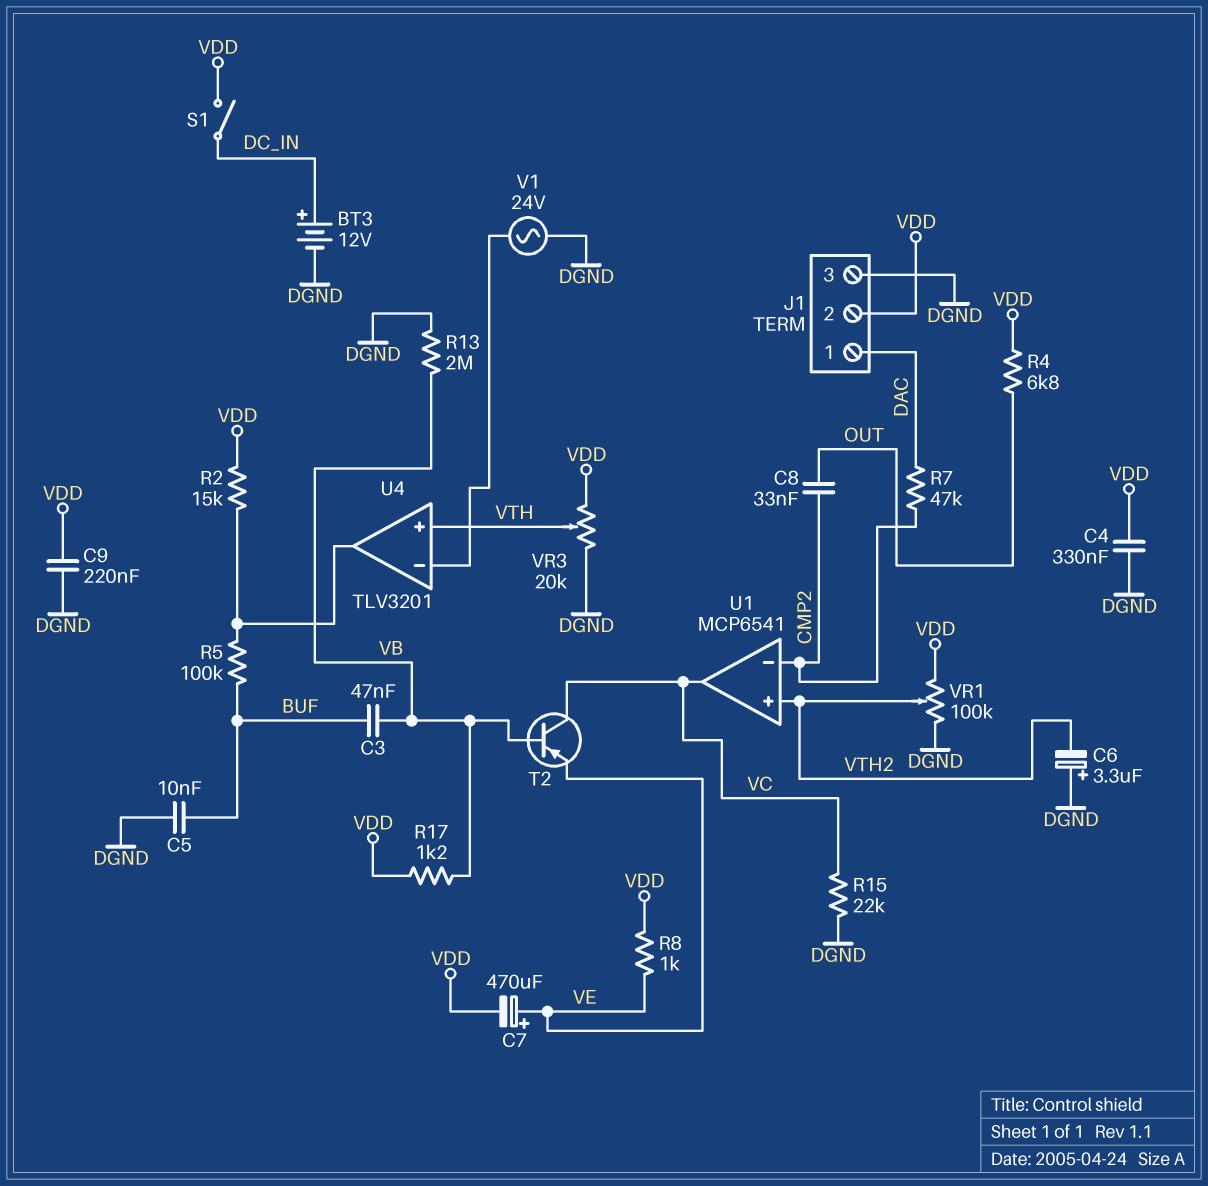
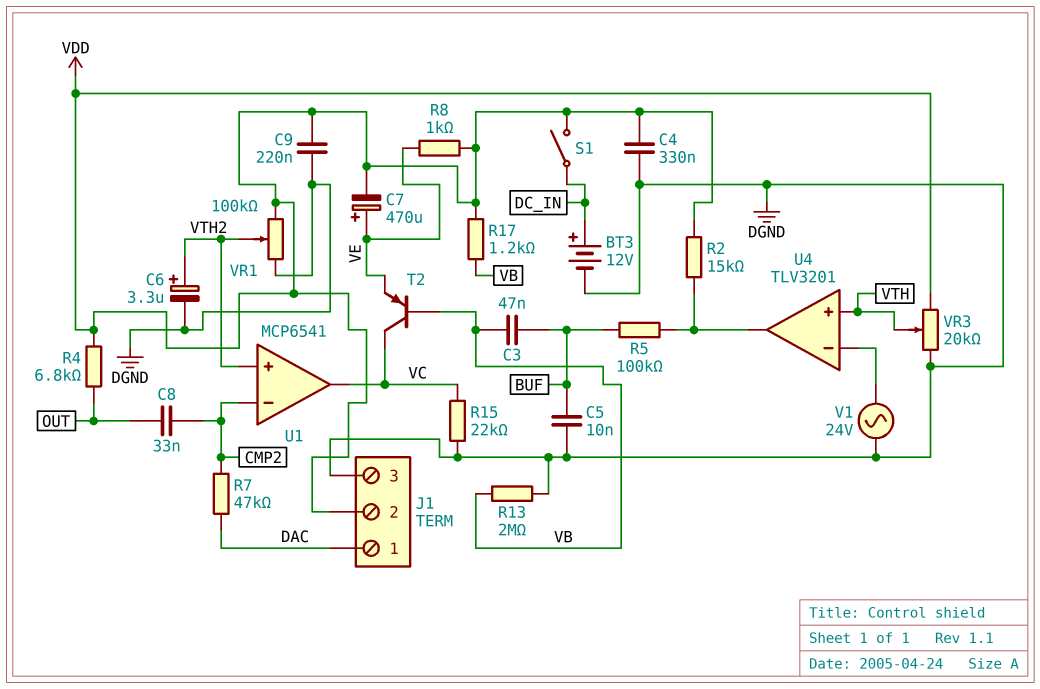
C6: 3.3uF (plus DGND, minus VTH2) -> 3.3uF (plus VTH2, minus DGND)

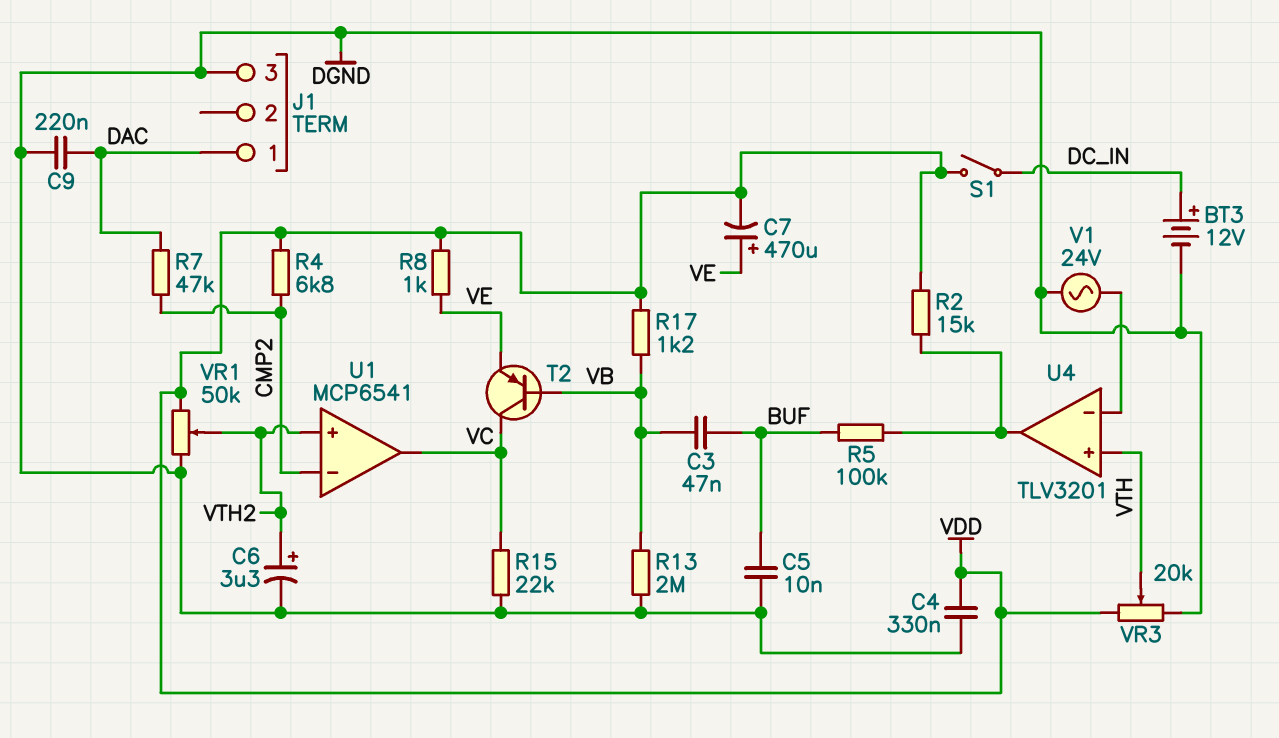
C8: 33nF (CMP2, OUT) -> none
C9: 220nF (DGND, VDD) -> 220nF (DAC, DGND)
J1 pin 2: VDD -> none
R4: 6.8k (OUT, VDD) -> 6.8k (CMP2, VDD)
VR1: 100k (DGND, VDD, wiper VTH2) -> 50k (DGND, VDD, wiper VTH2)

